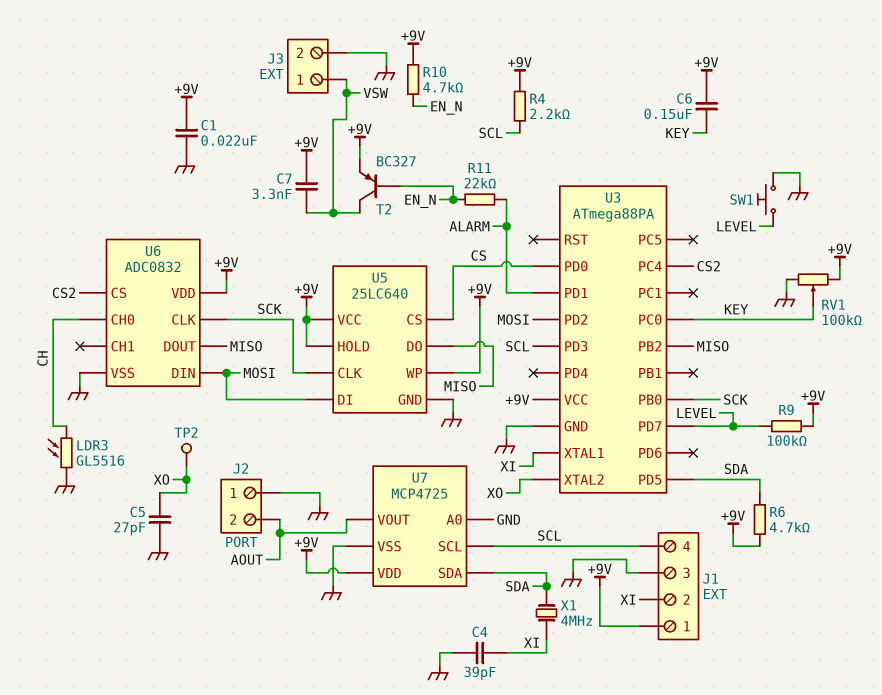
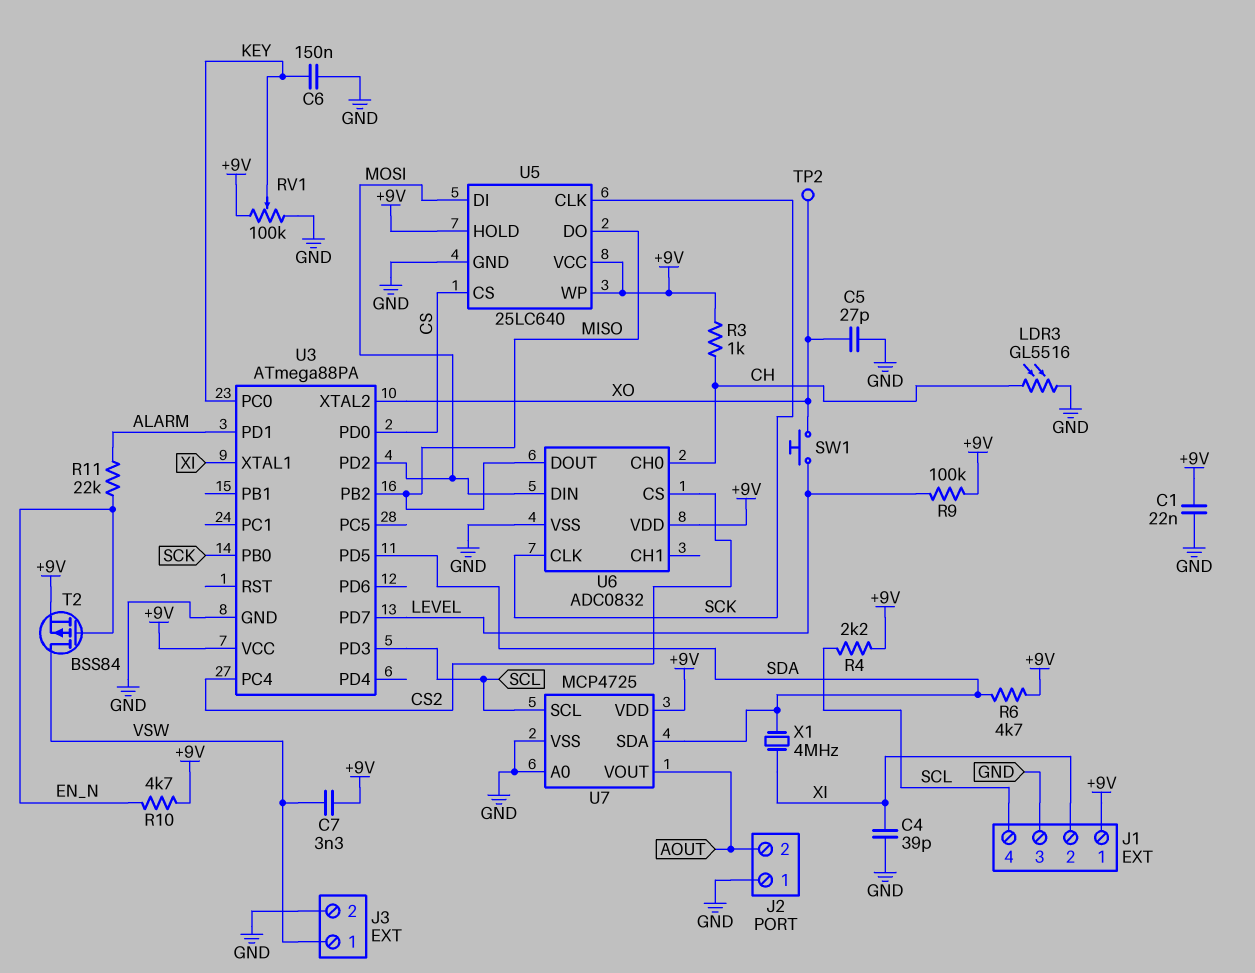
C6: 150nF (+9V, KEY) -> 150nF (GND, KEY)
R3: none -> 1k (+9V, CH)
SW1: button (GND, LEVEL) -> button (LEVEL, XO)
T2: PNP BC327 (B EN_N, C VSW, E +9V) -> PMOS BSS84 (G EN_N, D VSW, S +9V)

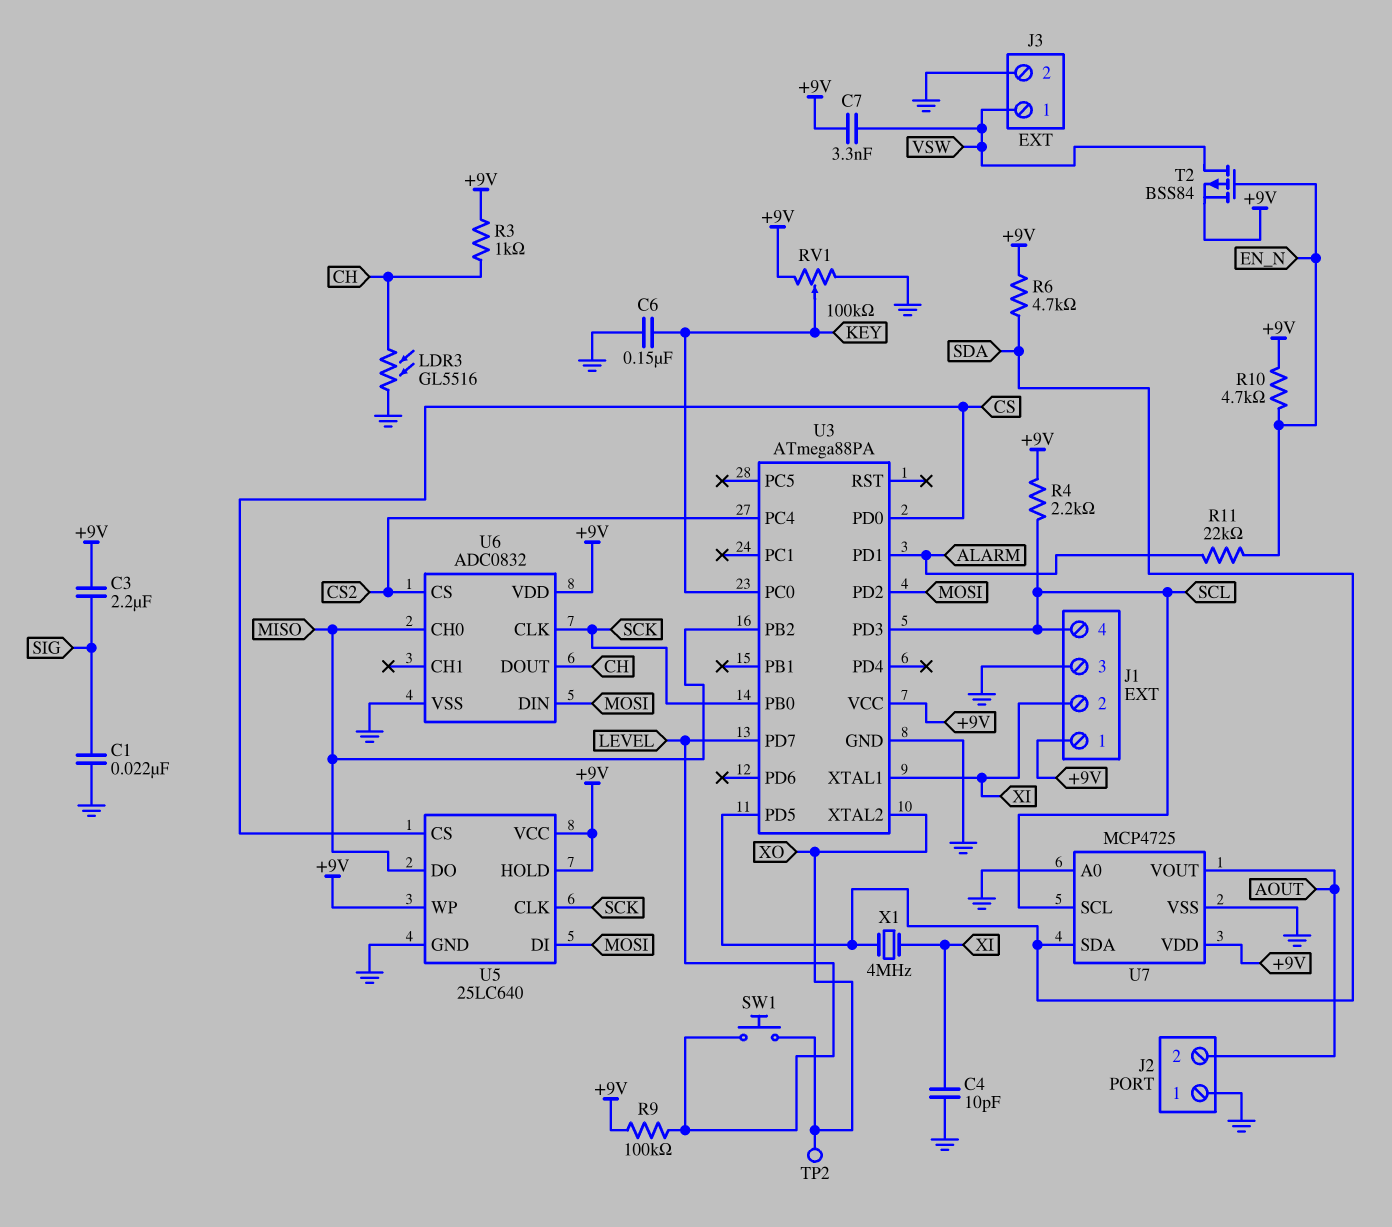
C1: 22nF (+9V, GND) -> 22nF (GND, SIG)
C3: none -> 2.2uF (+9V, SIG)
C4: 39pF (GND, XI) -> 10pF (GND, XI)
C5: 27pF (GND, XO) -> none
U6 pin CH0: CH -> MISO
U6 pin DOUT: MISO -> CH

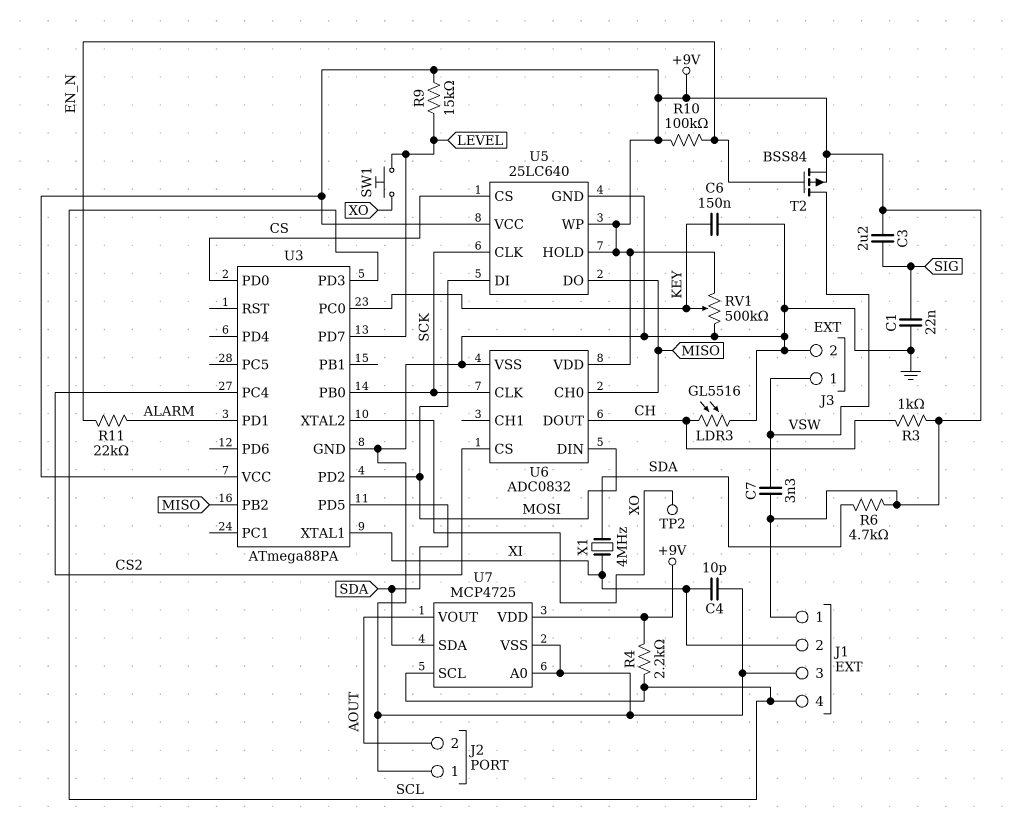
R9: 100k (+9V, LEVEL) -> 15k (+9V, LEVEL)
R10: 4.7k (+9V, EN_N) -> 100k (+9V, EN_N)
RV1: 100k (+9V, GND, wiper KEY) -> 500k (+9V, GND, wiper KEY)

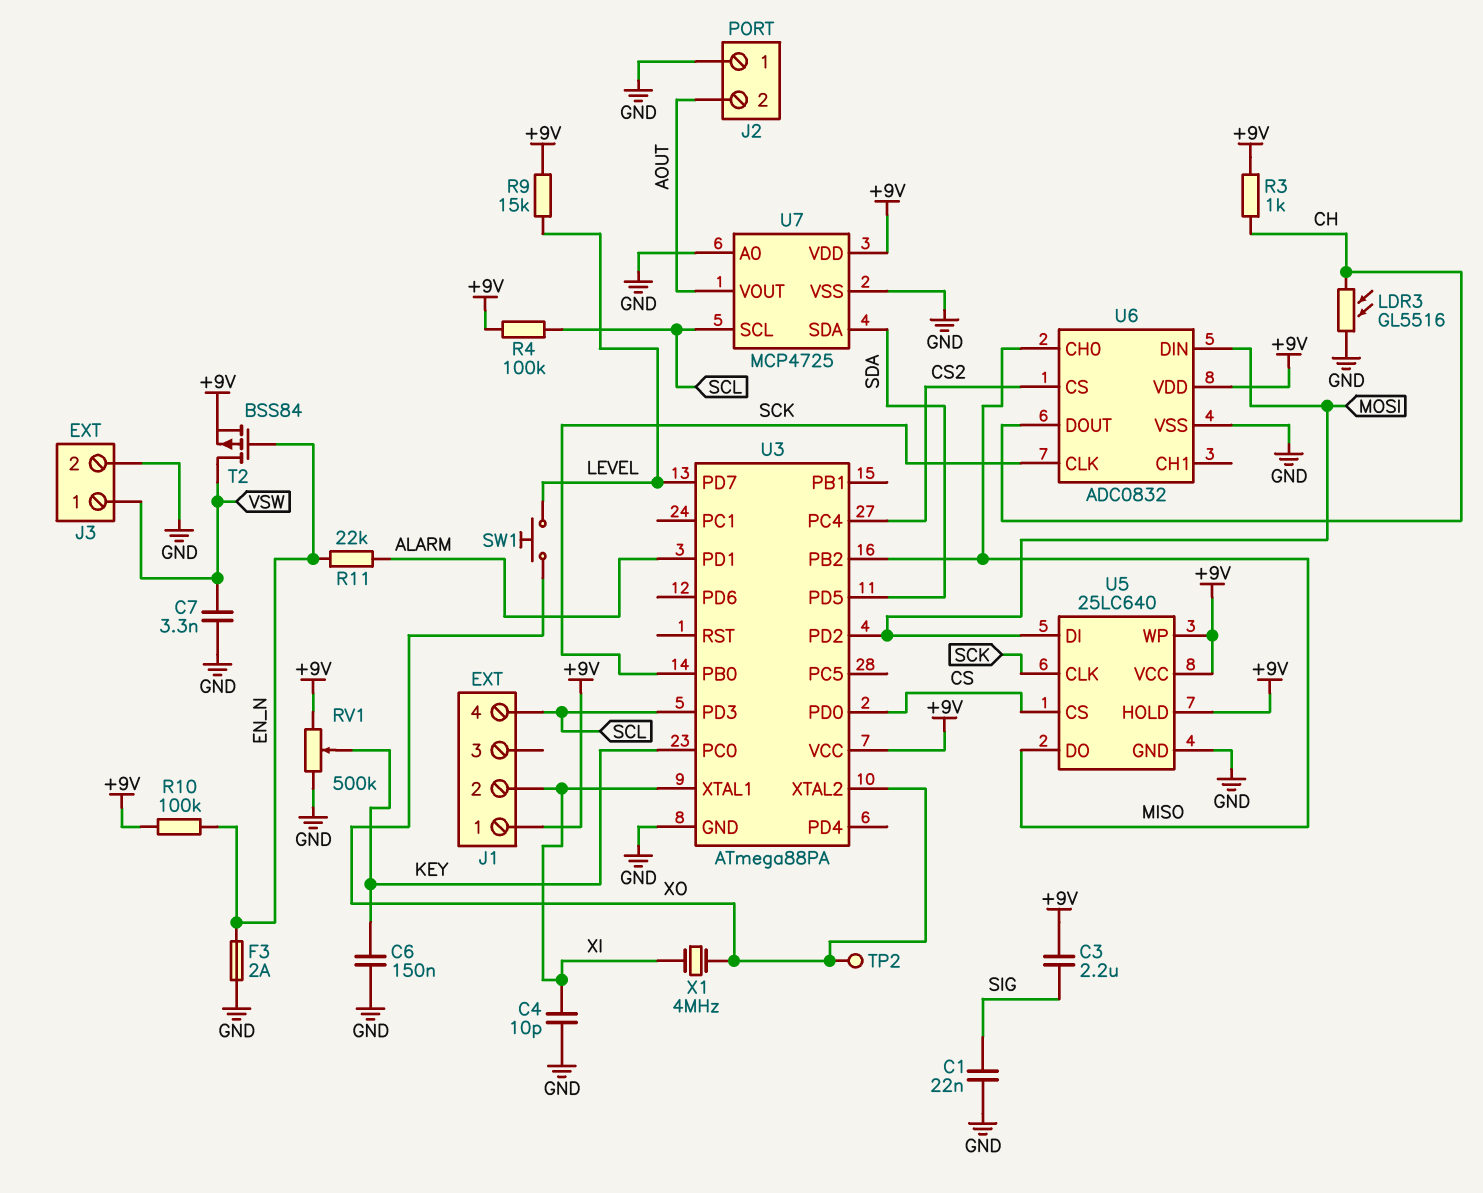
C7: 3.3nF (+9V, VSW) -> 3.3nF (GND, VSW)
F3: none -> 2A (EN_N, GND)
J1 pin 3: GND -> none
R4: 2.2k (+9V, SCL) -> 100k (+9V, SCL)
R6: 4.7k (+9V, SDA) -> none
X1: 4MHz (SDA, XI) -> 4MHz (XI, XO)

